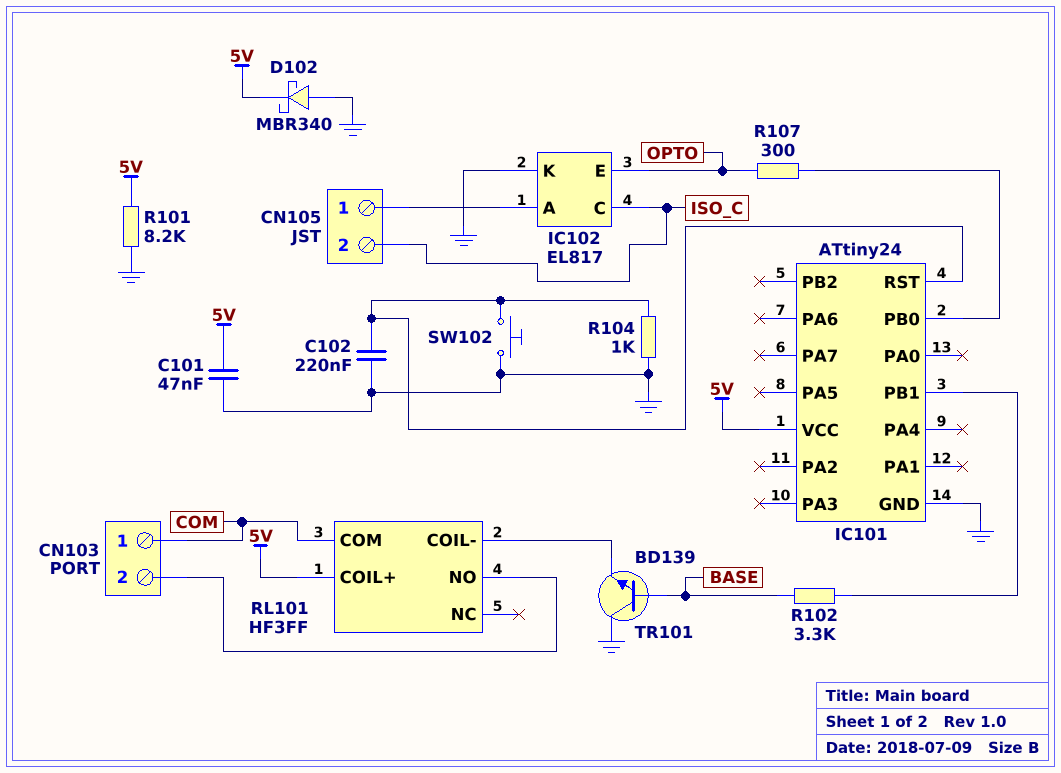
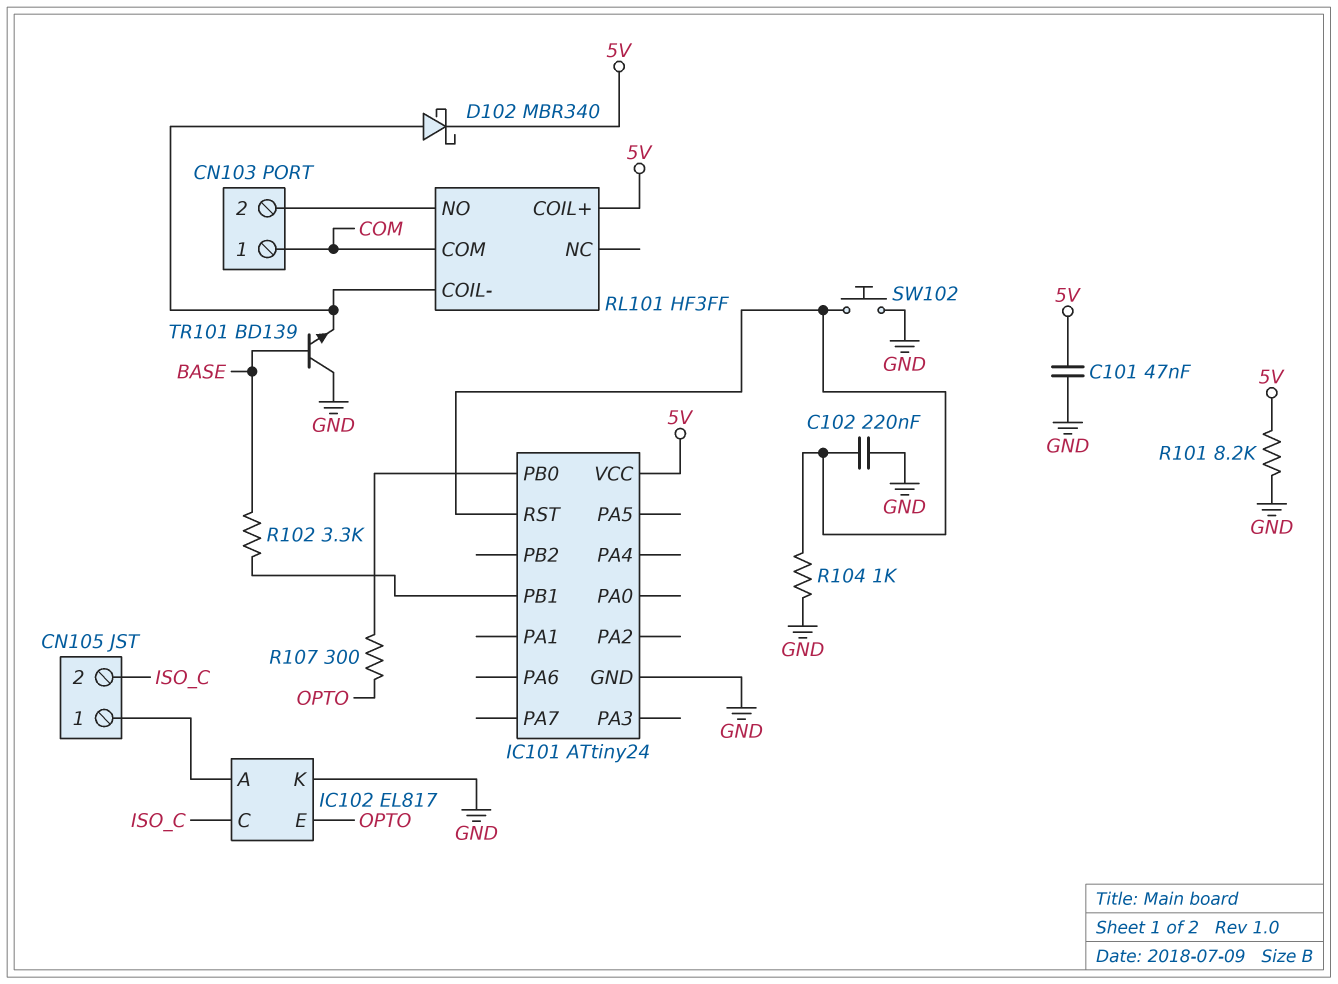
D102: schottky MBR340 (A GND, K 5V) -> schottky MBR340 (A RL101/COIL-, K 5V)

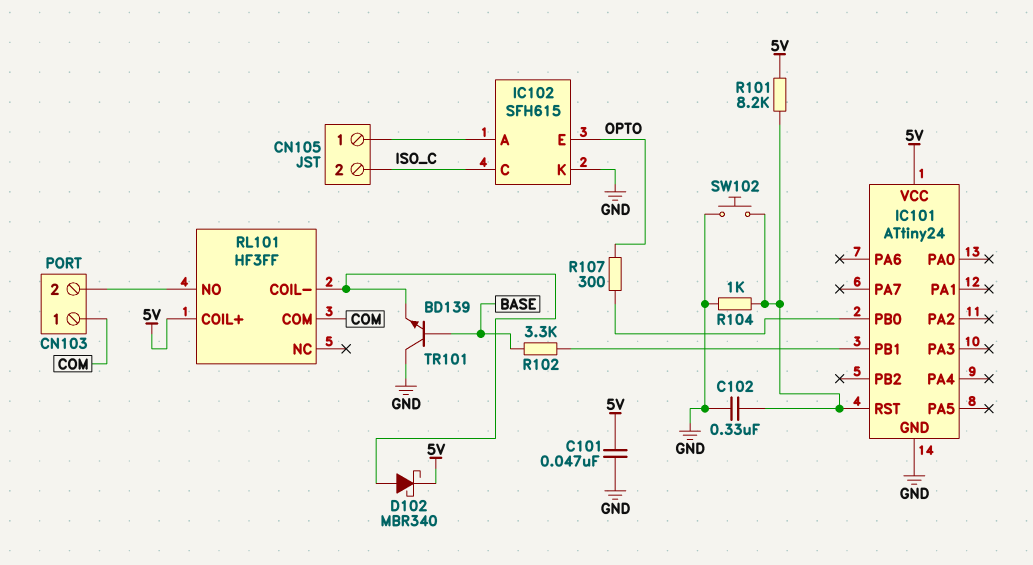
C102: 220nF (GND, IC101/RST) -> 330nF (GND, IC101/RST)
IC102: EL817 -> SFH615
R101: 8.2k (5V, GND) -> 8.2k (5V, IC101/RST)

